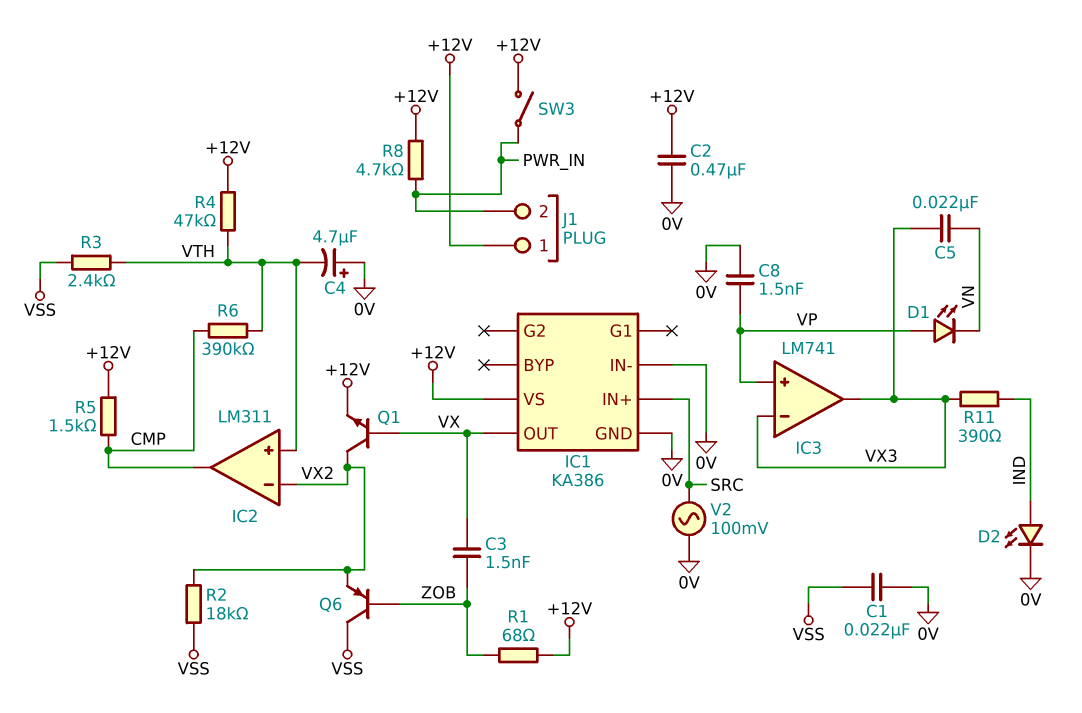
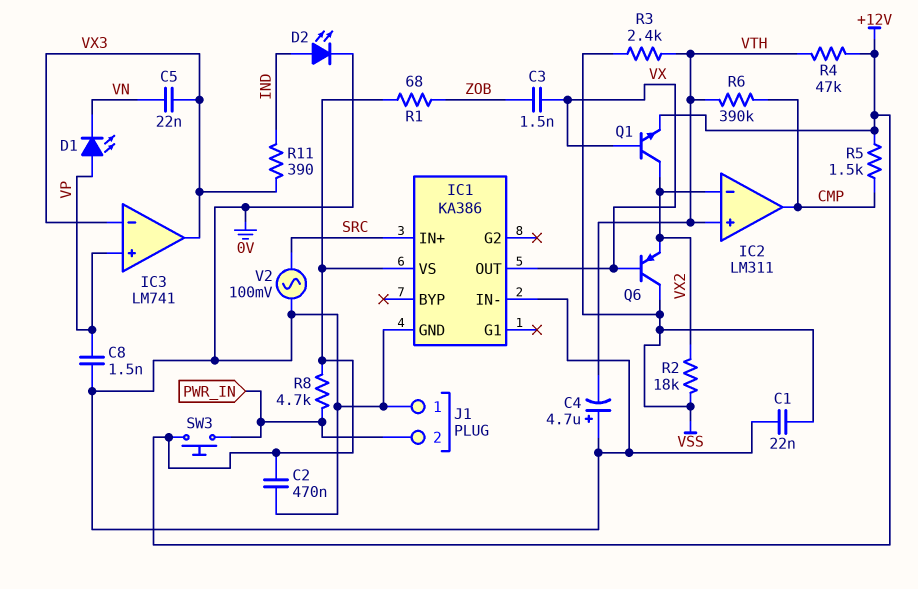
J1 pin 1: +12V -> 0V
Q6: PNP (B ZOB, C VSS, E VX2) -> PNP (B VX, C VSS, E VX2)
SW3: switch (+12V, PWR_IN) -> button (+12V, PWR_IN)

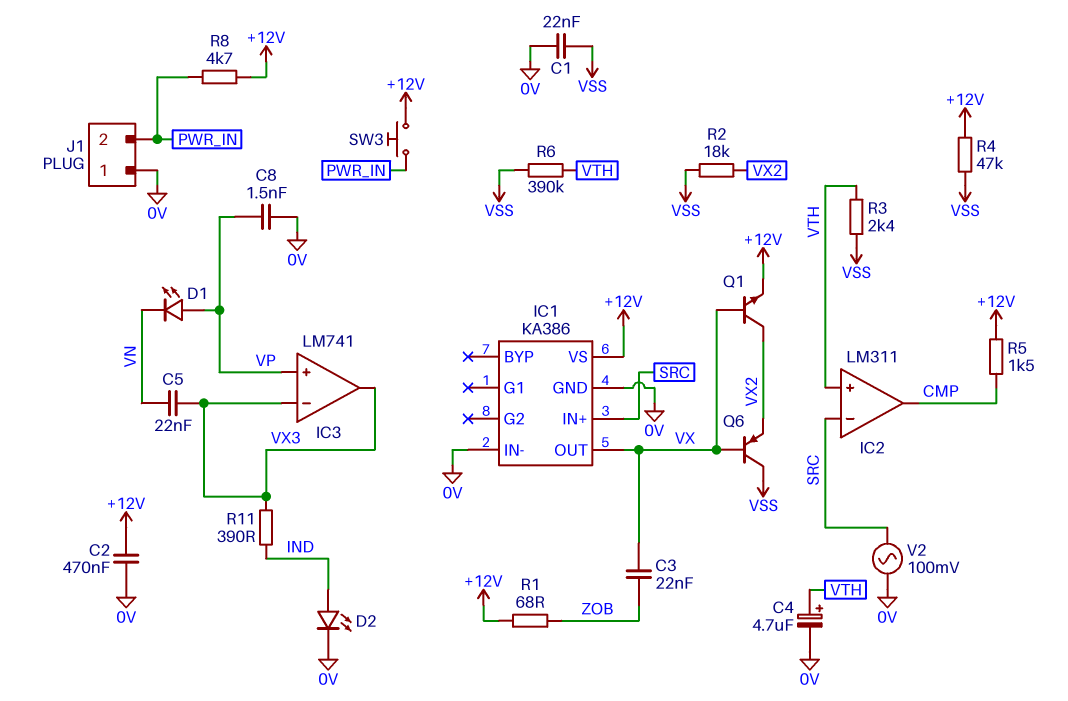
C3: 1.5nF (VX, ZOB) -> 22nF (VX, ZOB)
C4: 4.7uF (plus 0V, minus VTH) -> 4.7uF (plus VTH, minus 0V)
IC2 pin in-: VX2 -> SRC
R4: 47k (+12V, VTH) -> 47k (+12V, VSS)
R6: 390k (CMP, VTH) -> 390k (VSS, VTH)

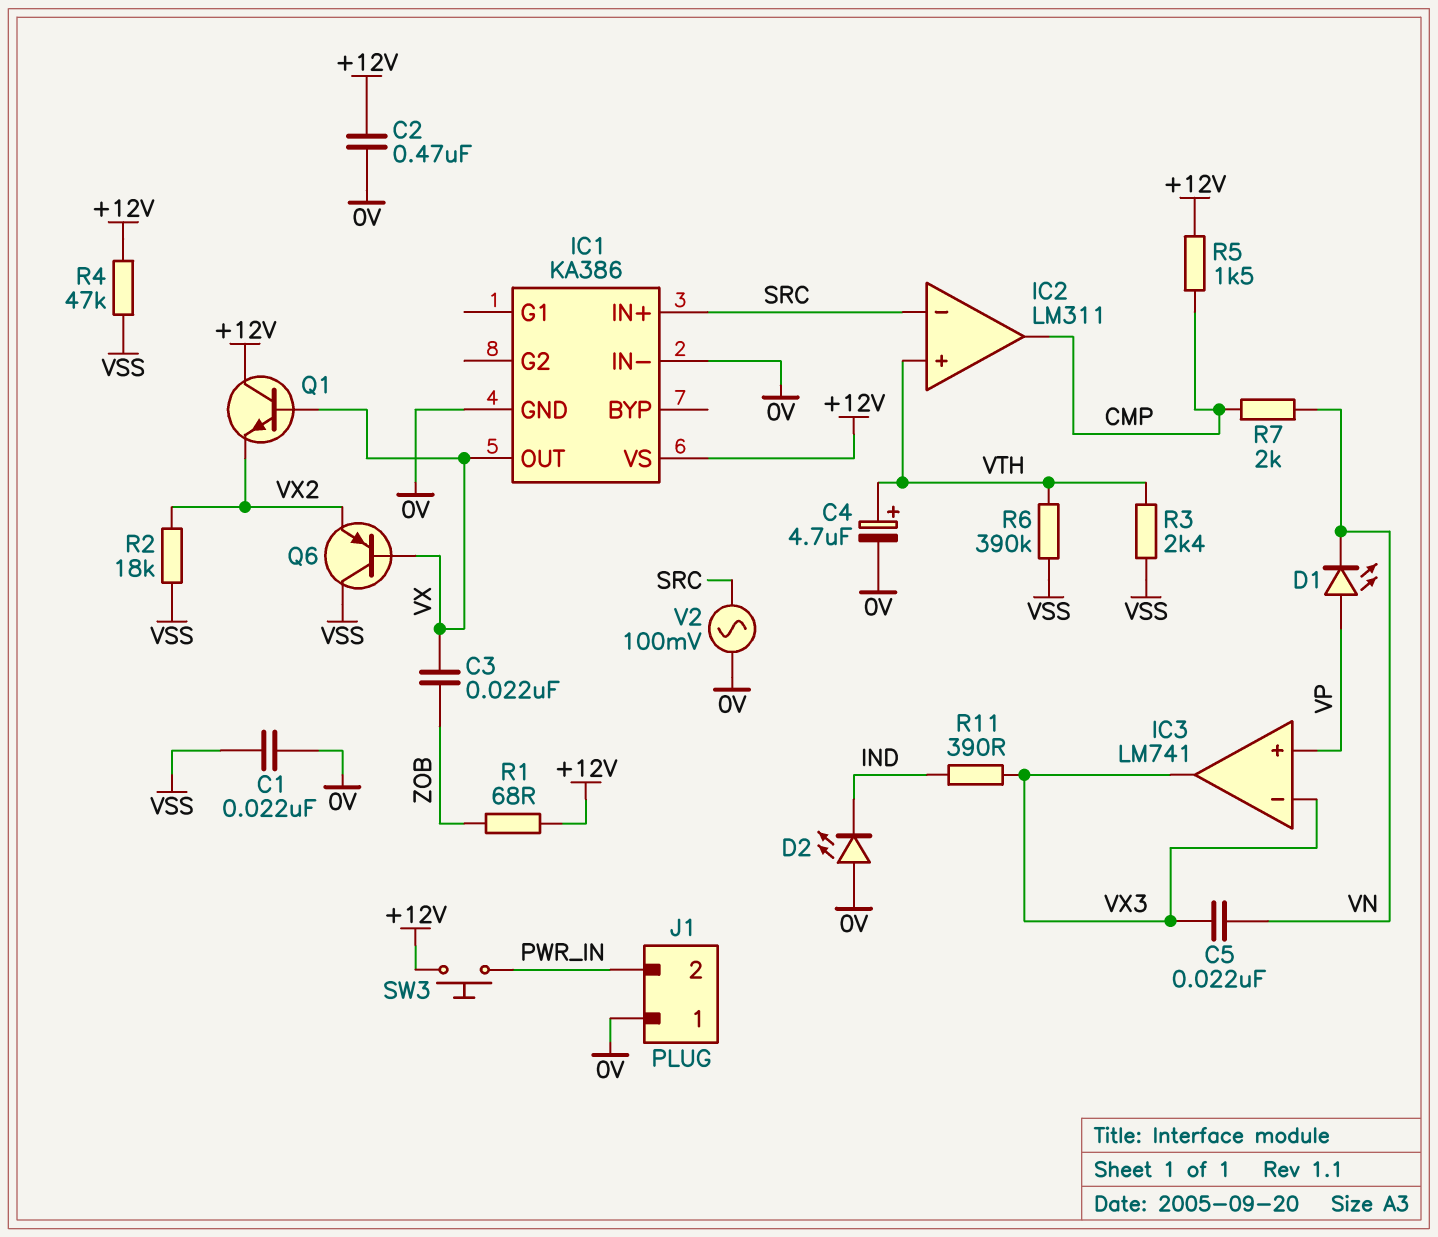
C8: 1.5nF (0V, VP) -> none
D2: LED (A IND, K 0V) -> LED (A 0V, K IND)
Q1: NPN (B VX, C VX2, E +12V) -> NPN (B VX, C +12V, E VX2)
R7: none -> 2k (CMP, VN)
R8: 4.7k (+12V, PWR_IN) -> none

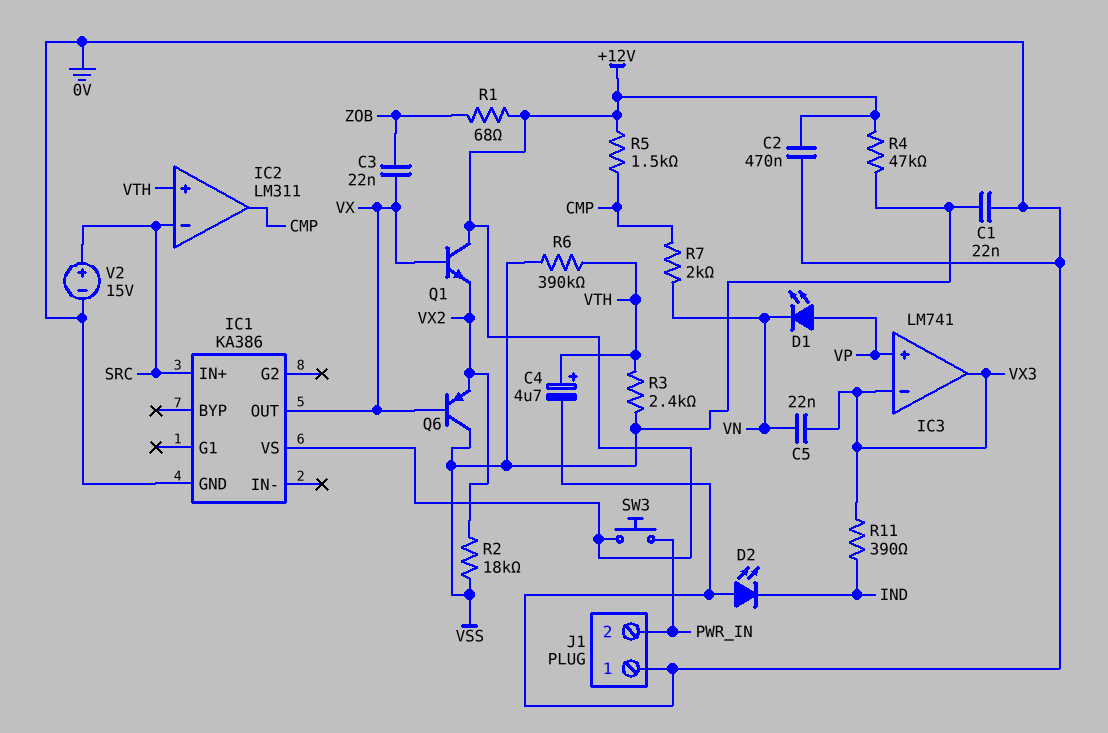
IC1 pin IN-: 0V -> none
V2: AC 100mV (0V, SRC) -> 15V (plus SRC, minus 0V)

